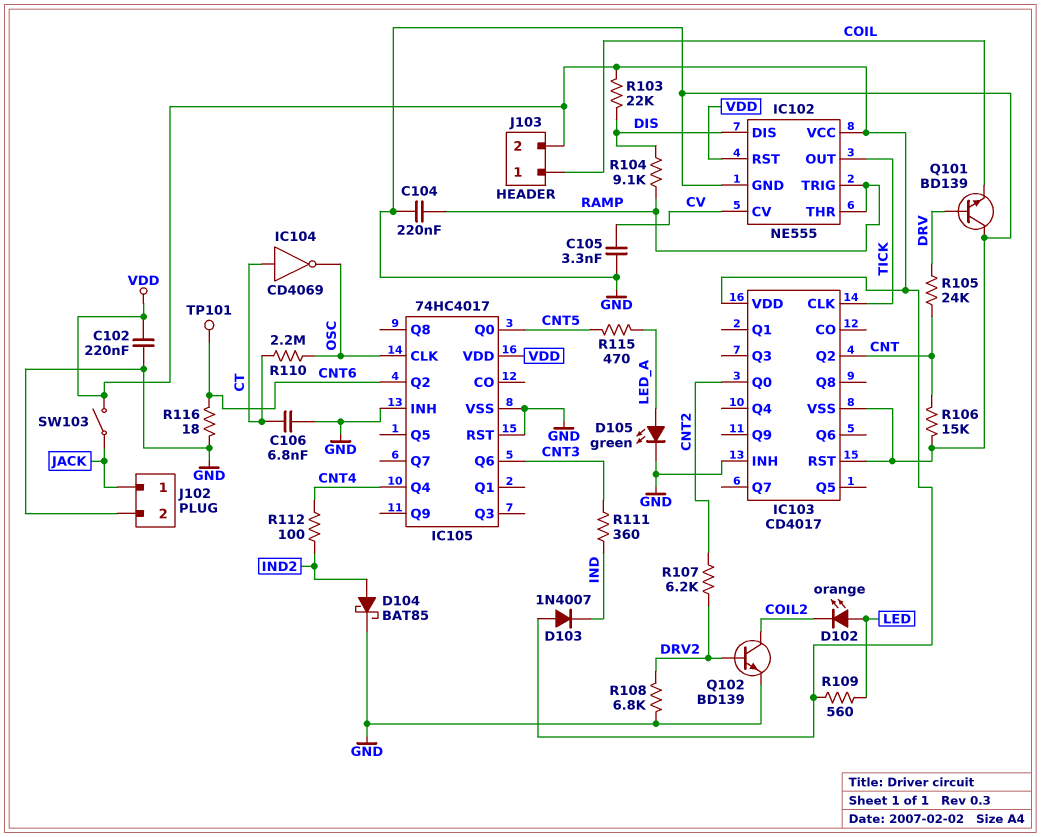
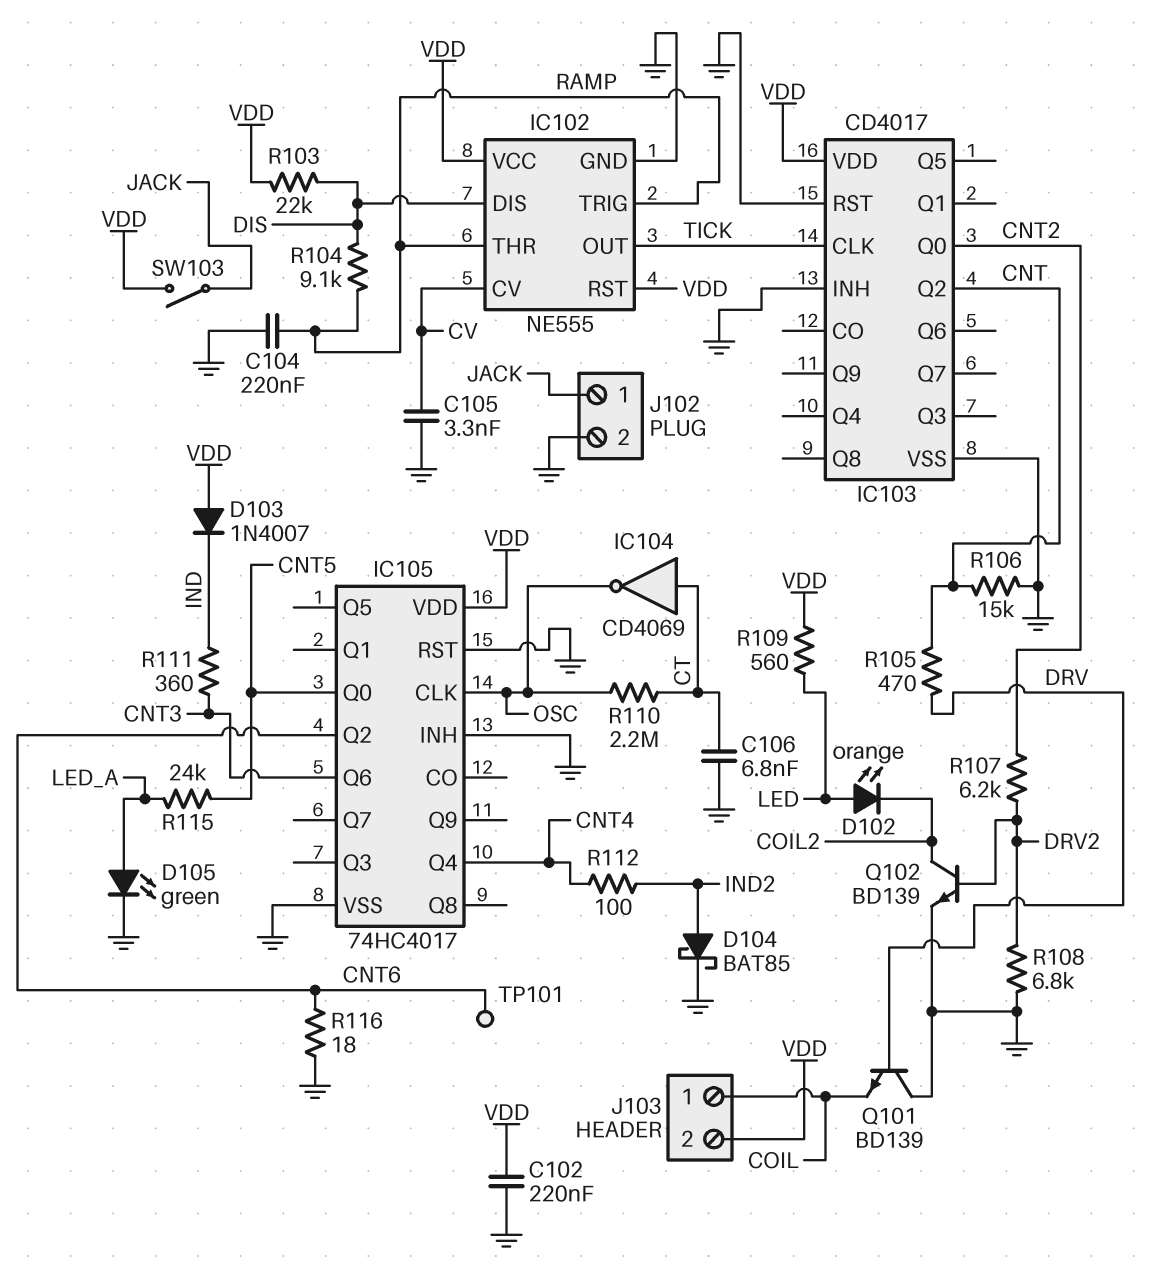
R105: 24k (CNT, DRV) -> 470 (CNT, DRV)
R115: 470 (CNT5, LED_A) -> 24k (CNT5, LED_A)

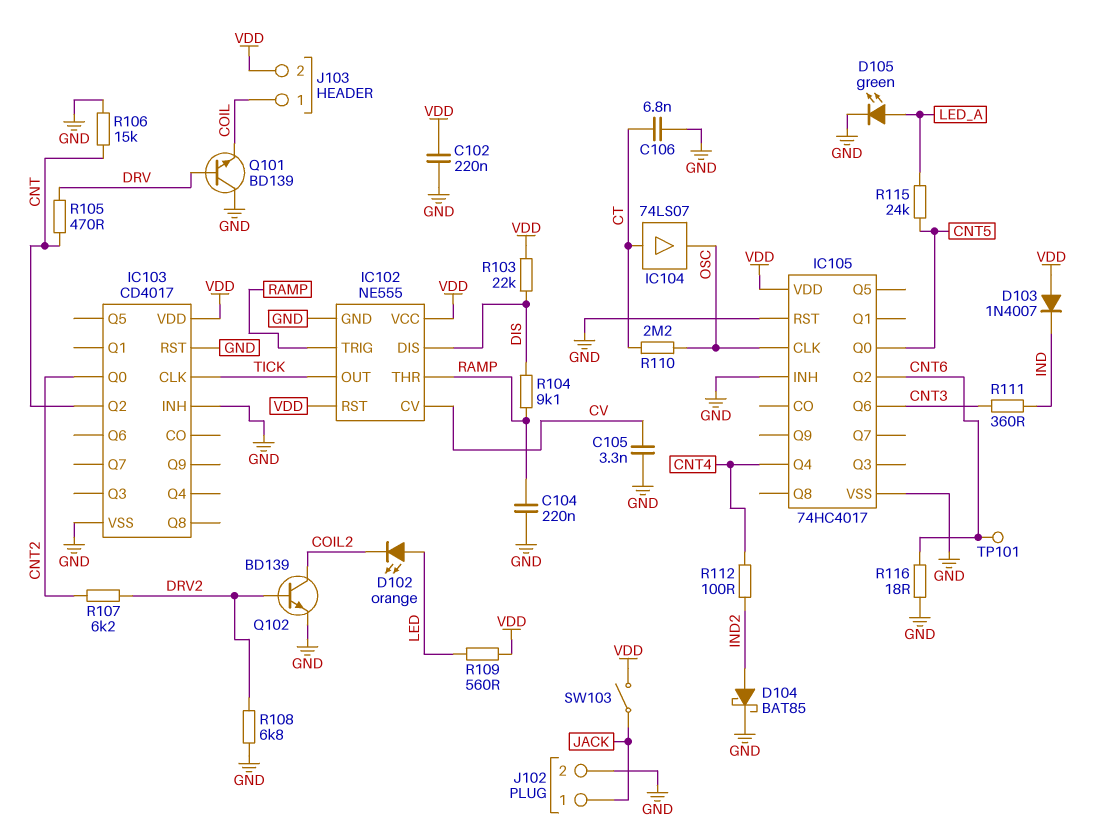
IC104: NOT CD4069 (in CT, out OSC) -> buffer 74LS07 (in CT, out OSC)

